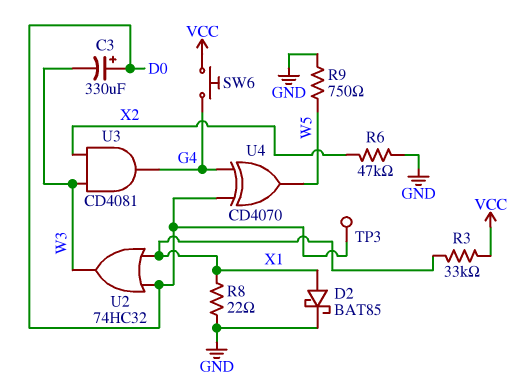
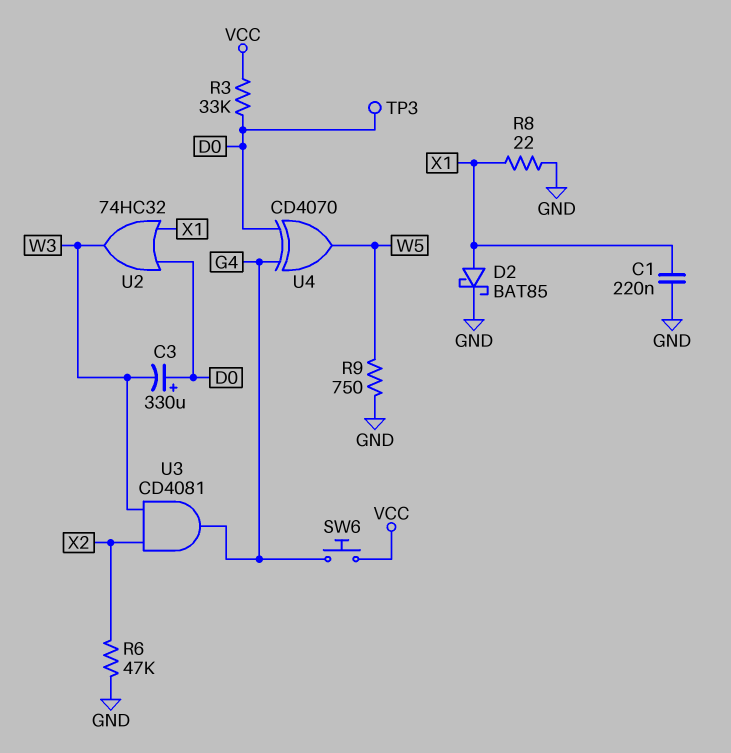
C1: none -> 220nF (GND, X1)
R3: 33k (VCC, X1) -> 33k (D0, VCC)

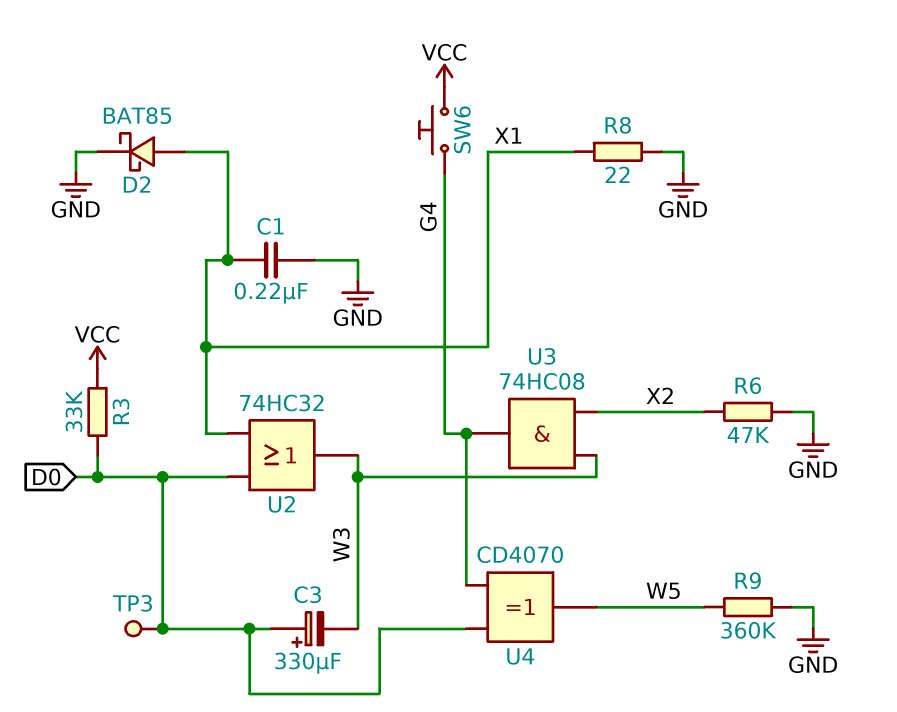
R9: 750 (GND, W5) -> 360k (GND, W5)
U3: AND CD4081 (in W3, in X2, out G4) -> AND 74HC08 (in W3, in X2, out G4)

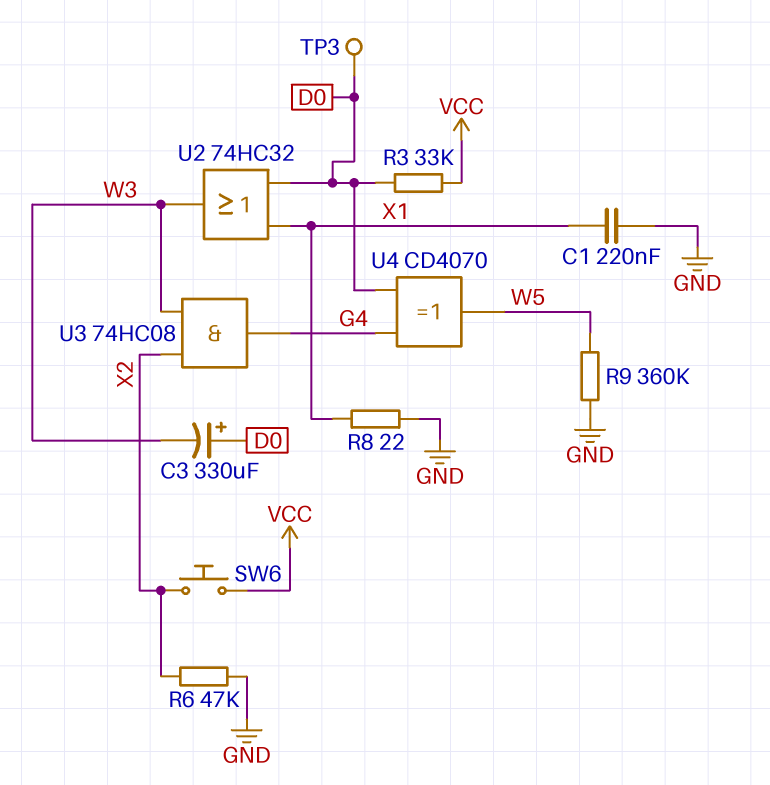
D2: schottky BAT85 (A X1, K GND) -> none
SW6: button (G4, VCC) -> button (VCC, X2)

